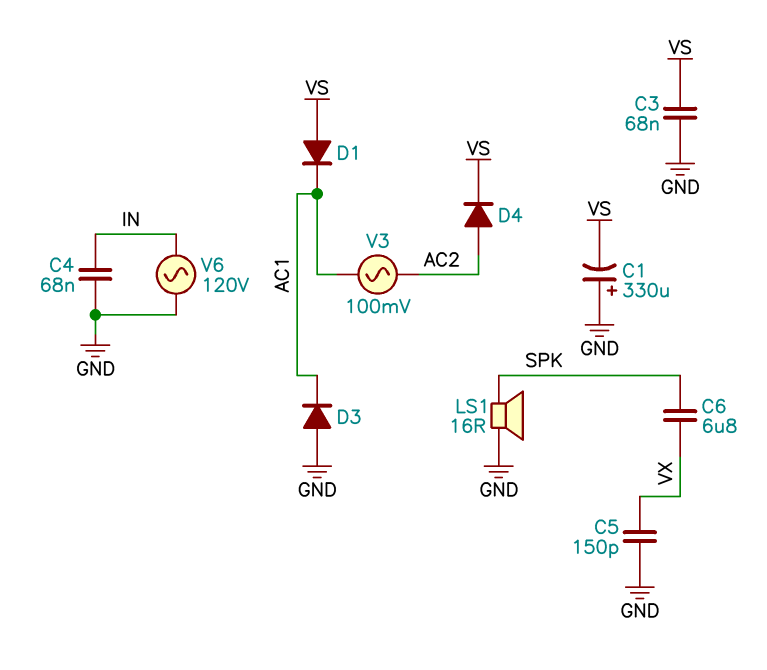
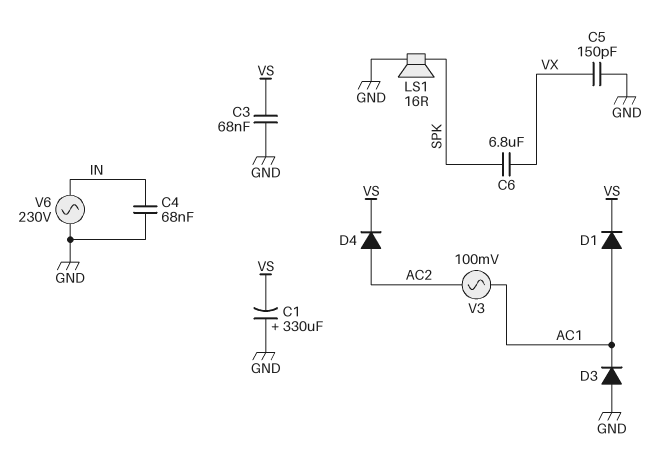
D1: diode (A VS, K AC1) -> diode (A AC1, K VS)
V6: AC 120V (GND, IN) -> AC 230V (GND, IN)

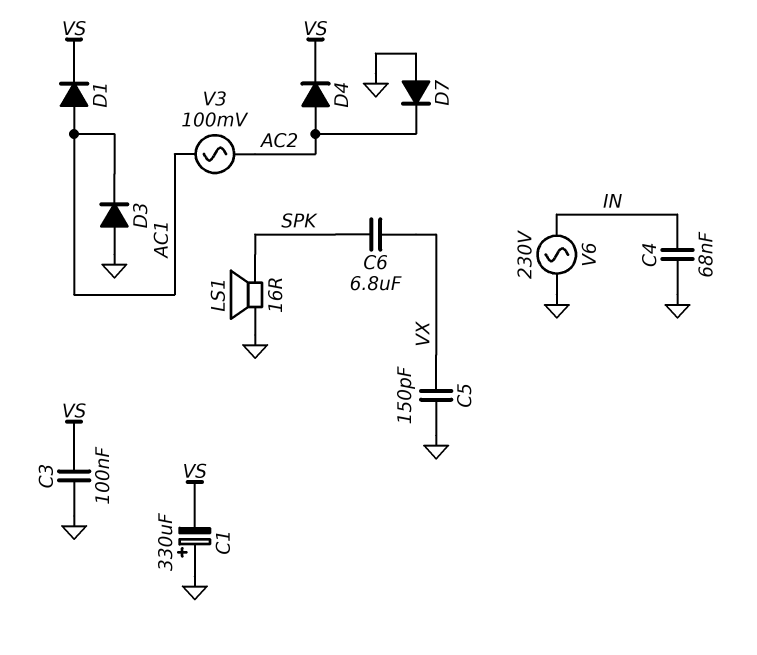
C3: 68nF (GND, VS) -> 100nF (GND, VS)
D7: none -> diode (A GND, K AC2)

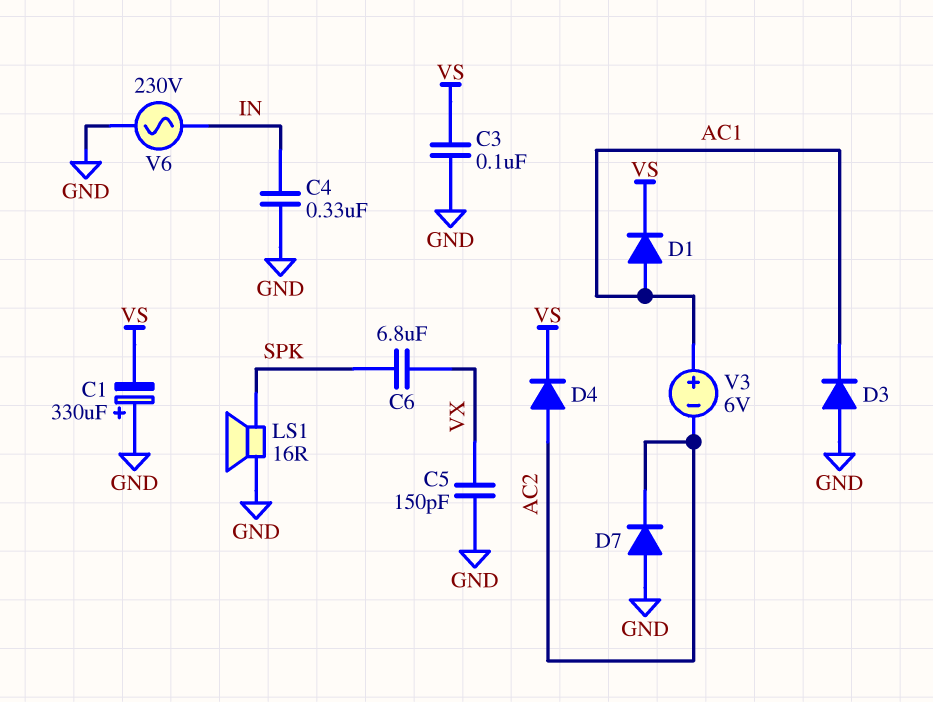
C4: 68nF (GND, IN) -> 330nF (GND, IN)
V3: AC 100mV (AC1, AC2) -> 6V (plus AC1, minus AC2)

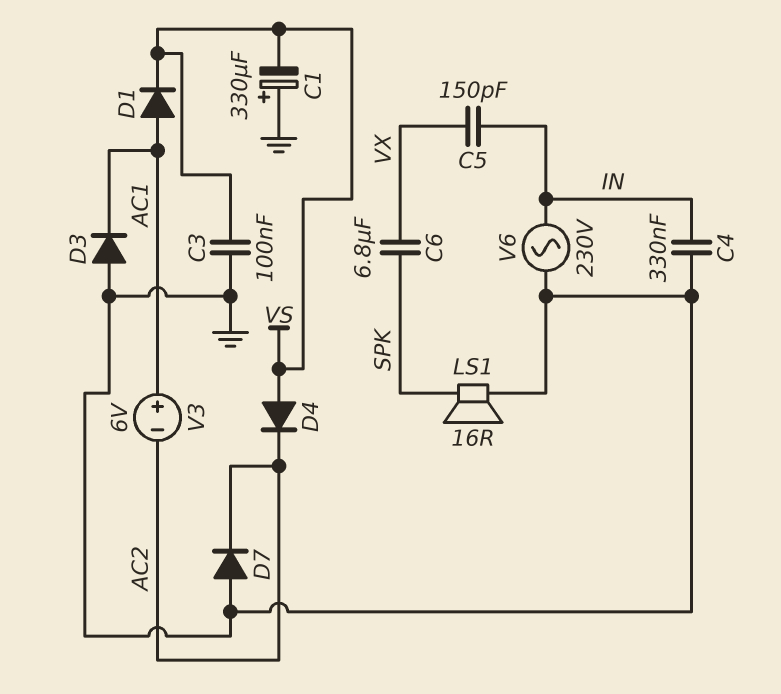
C5: 150pF (GND, VX) -> 150pF (IN, VX)
D4: diode (A AC2, K VS) -> diode (A VS, K AC2)

